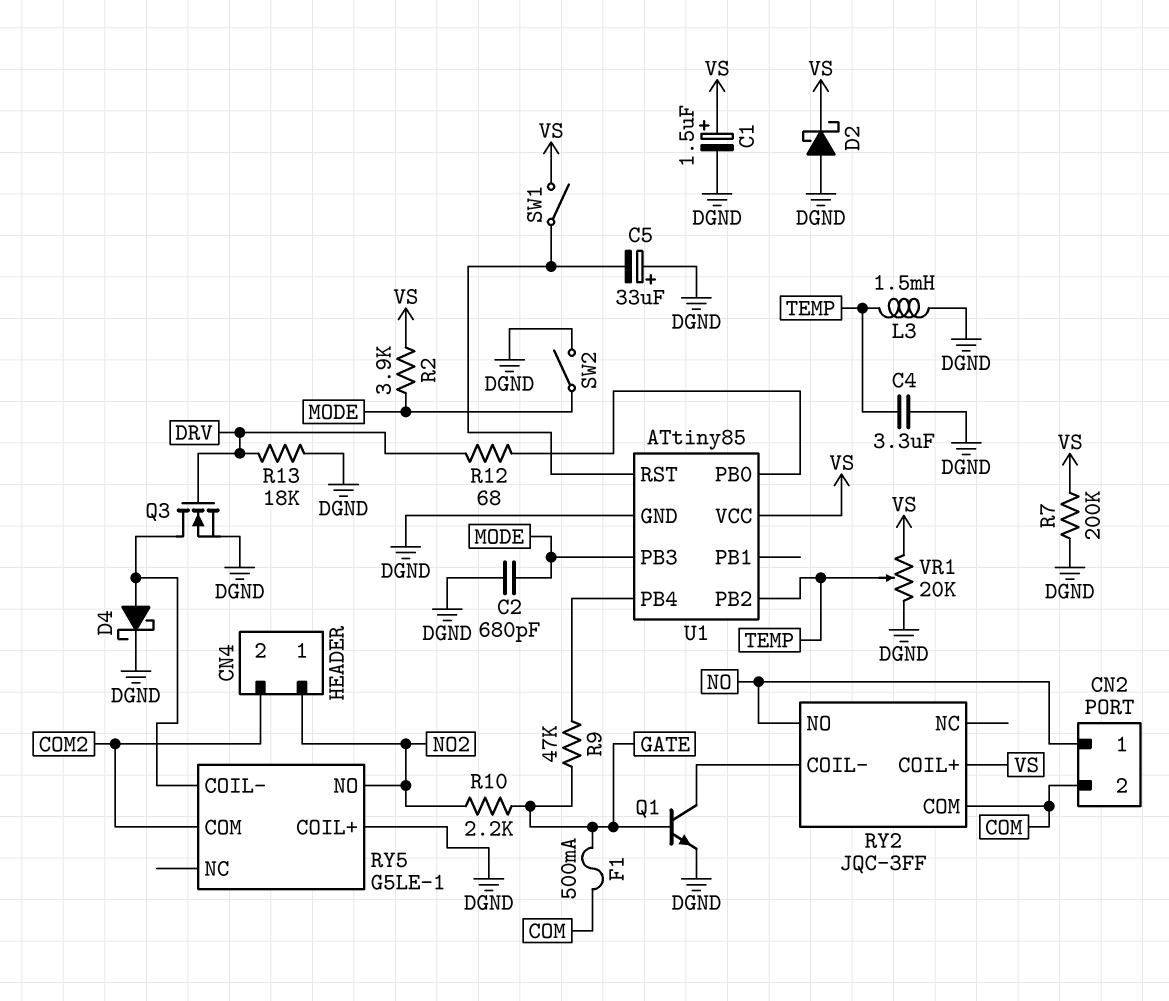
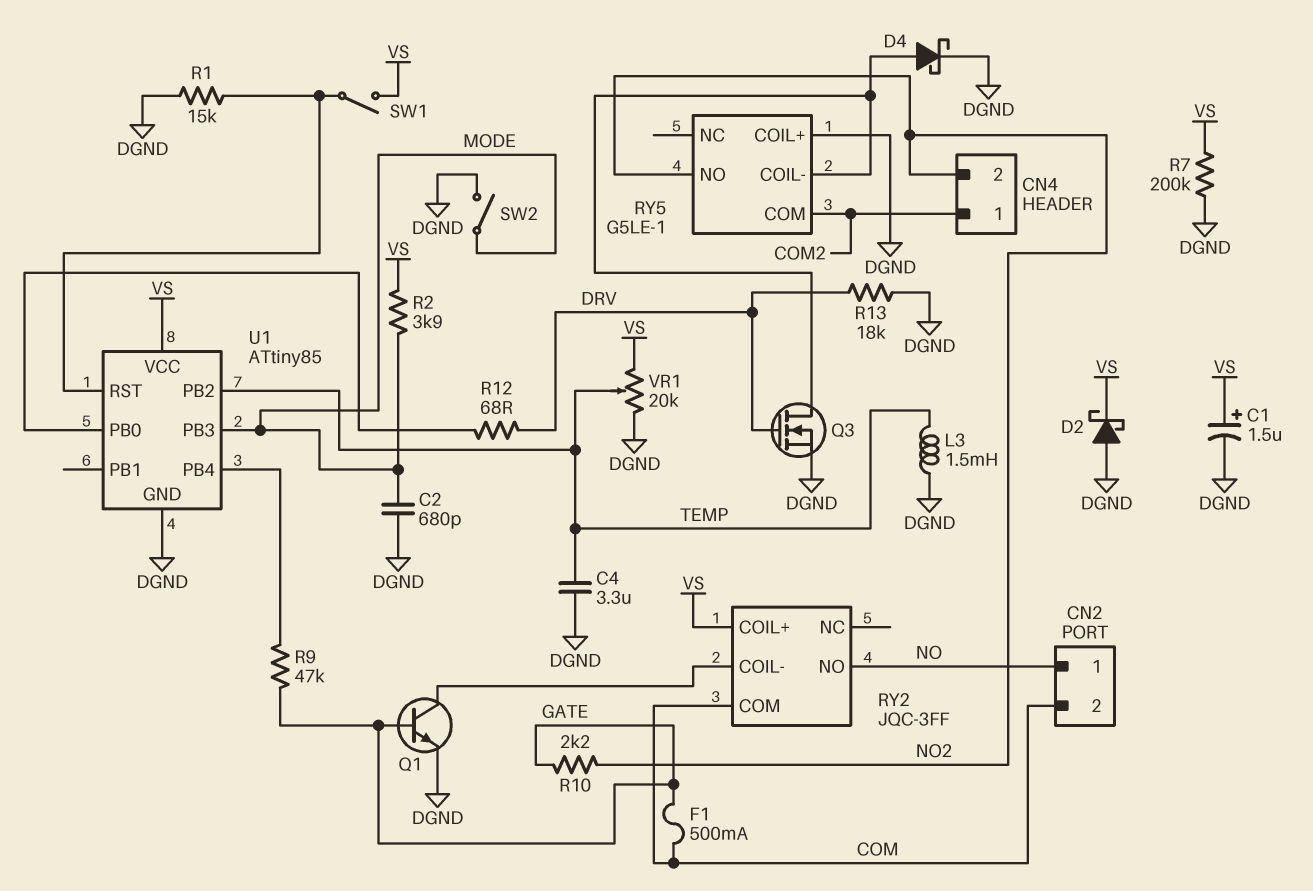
C5: 33uF (plus DGND, minus U1/RST) -> none
CN4 pin 1: NO2 -> COM2
CN4 pin 2: COM2 -> NO2
R1: none -> 15k (DGND, U1/RST)

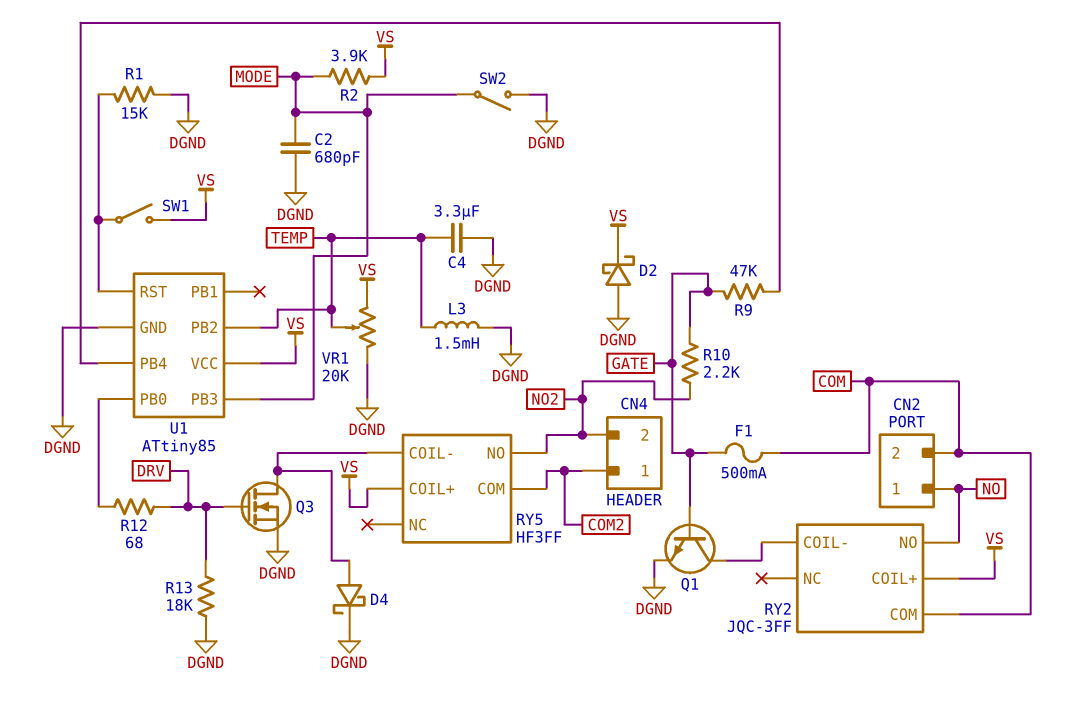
C1: 1.5uF (plus VS, minus DGND) -> none
R7: 200k (DGND, VS) -> none
RY5: G5LE-1 -> HF3FF
RY5 pin COIL+: DGND -> VS

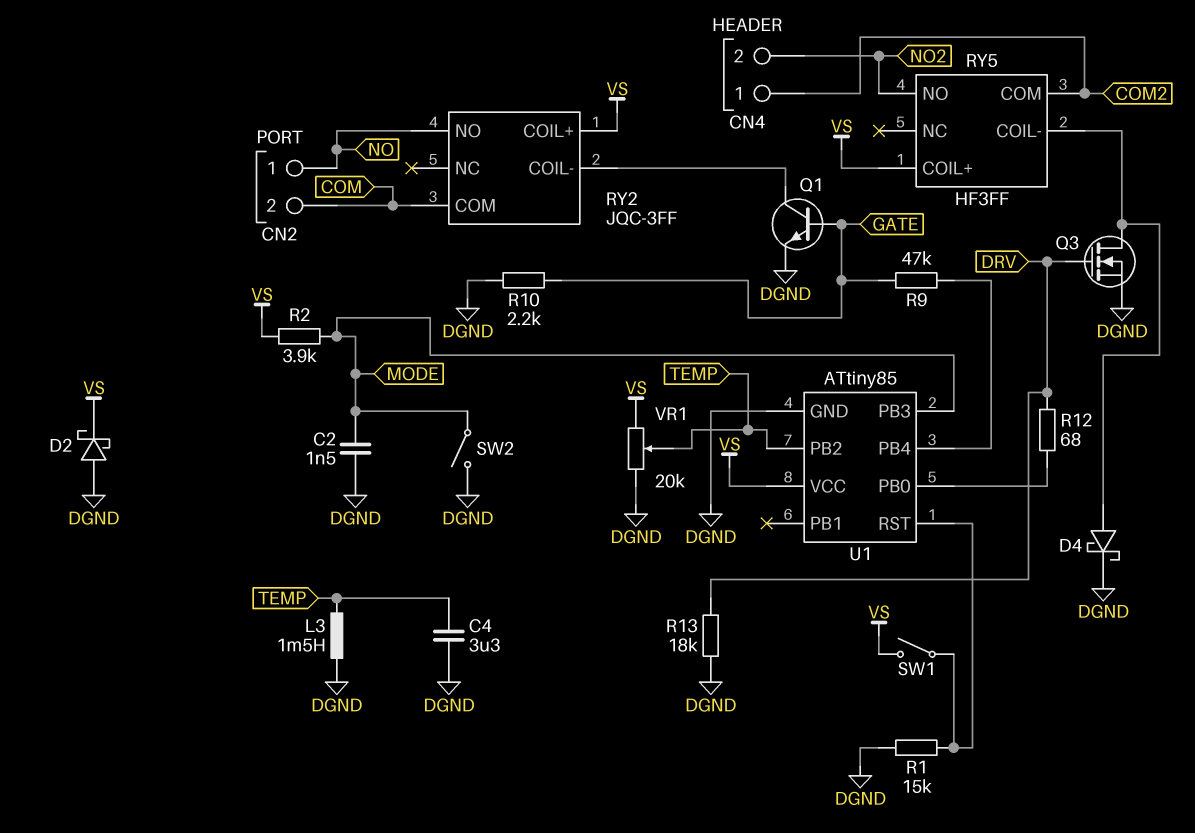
C2: 680pF (DGND, MODE) -> 1.5nF (DGND, MODE)
F1: 500mA (COM, GATE) -> none
R10: 2.2k (GATE, NO2) -> 2.2k (DGND, GATE)

